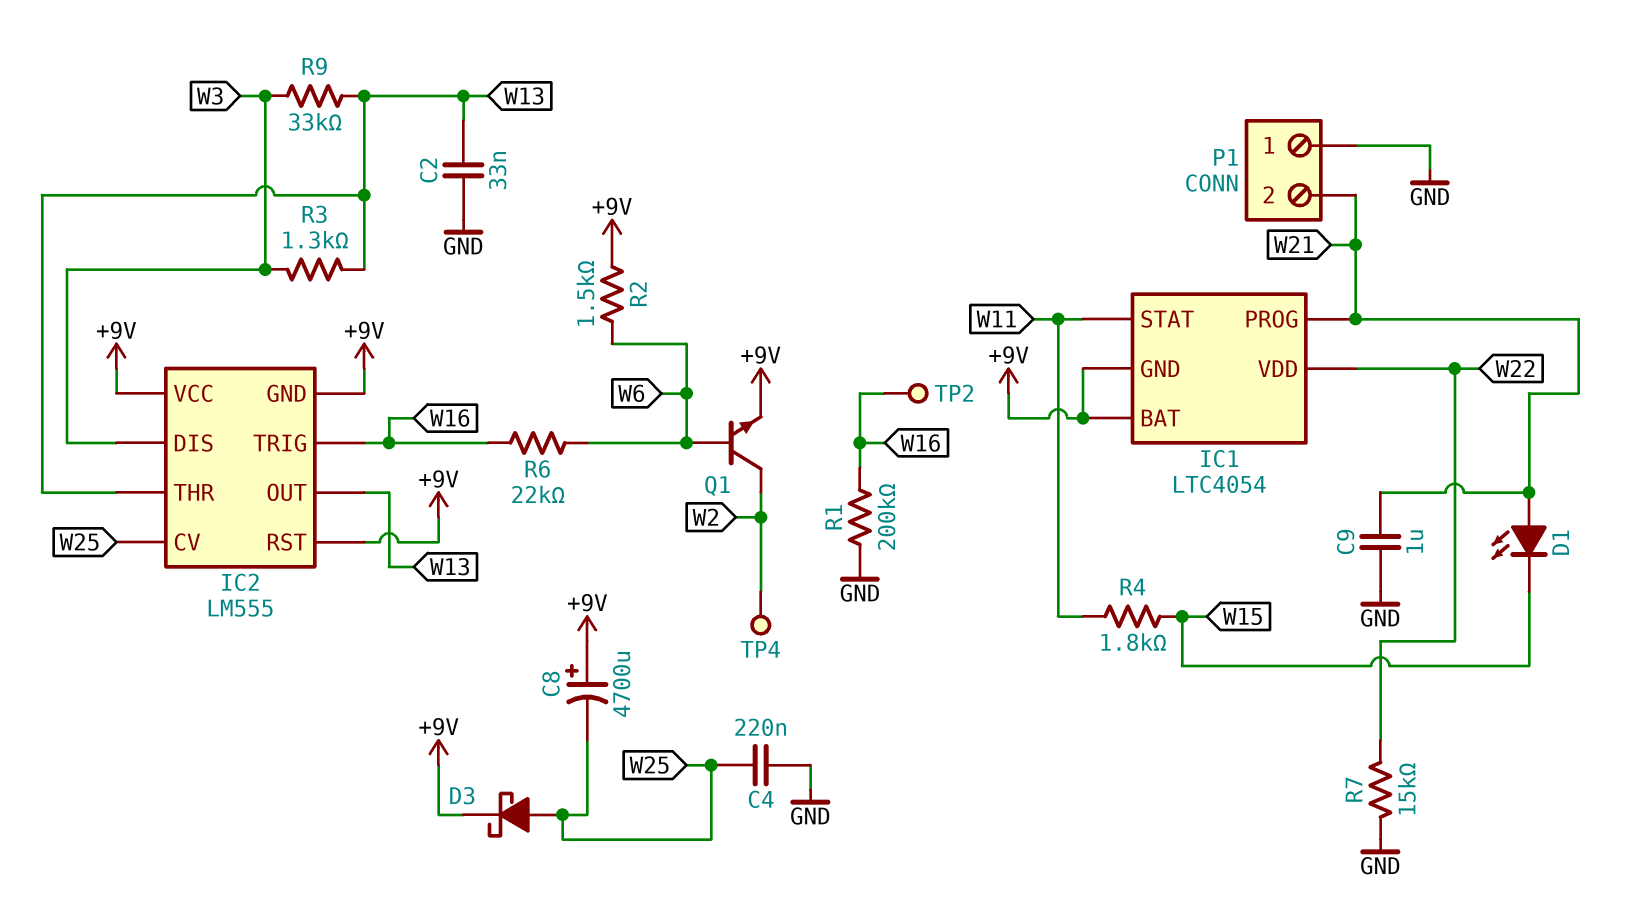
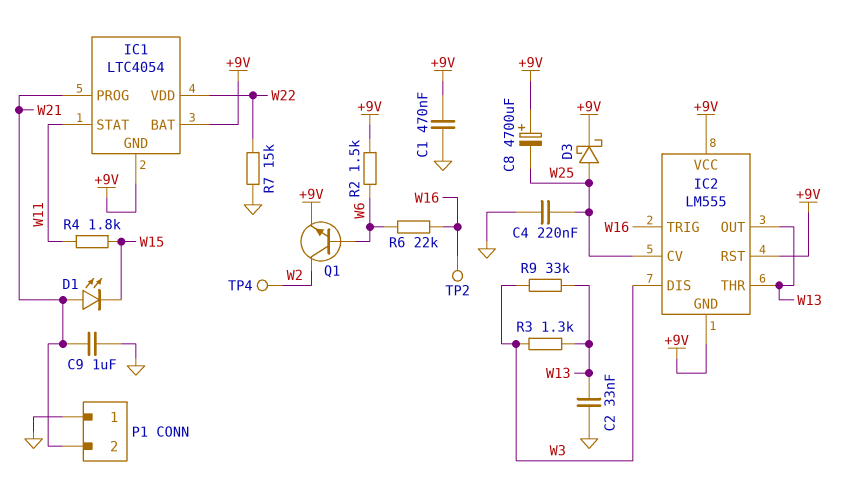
C1: none -> 470nF (+9V, GND)
R1: 200k (GND, W16) -> none

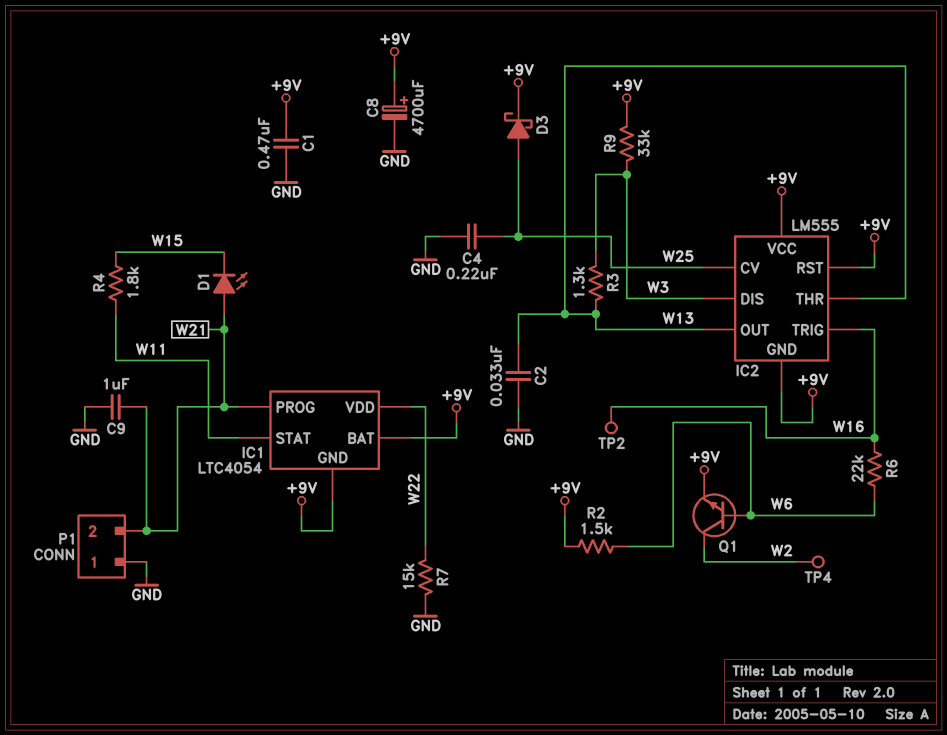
C8: 4700uF (plus +9V, minus W25) -> 4700uF (plus +9V, minus GND)
R9: 33k (W3, W13) -> 33k (+9V, W3)

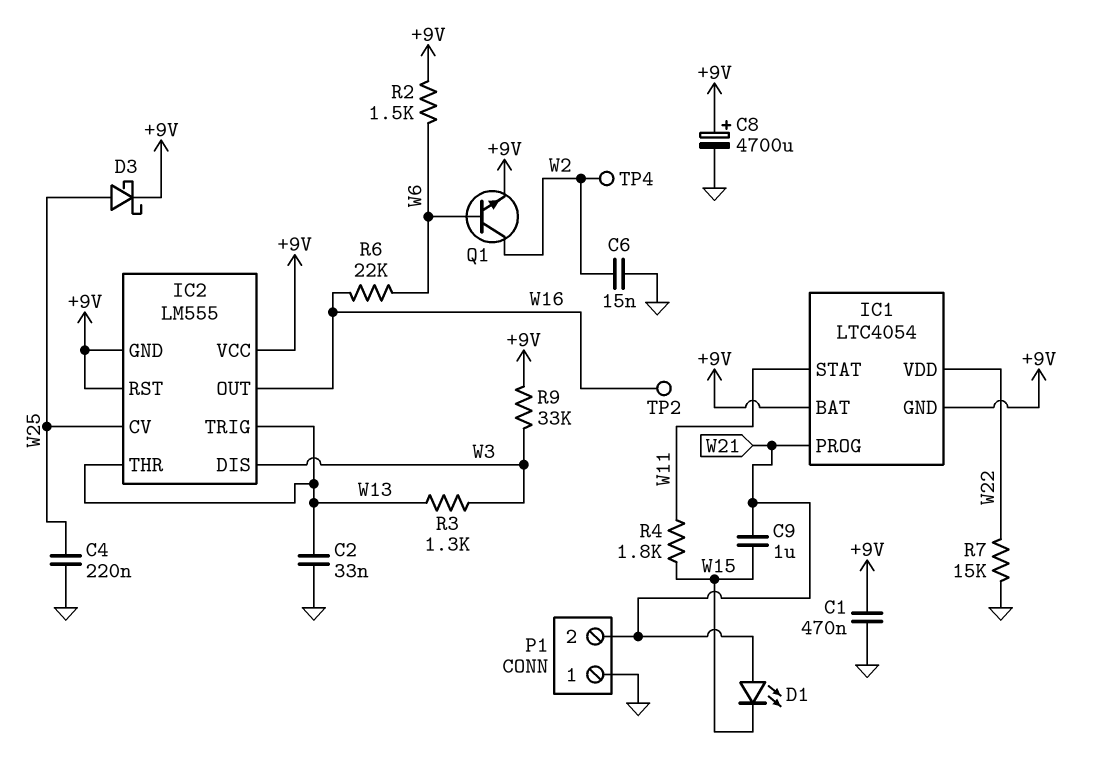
C6: none -> 15nF (GND, W2)
C9: 1uF (GND, W21) -> 1uF (W15, W21)
IC2 pin OUT: W13 -> W16
IC2 pin TRIG: W16 -> W13

